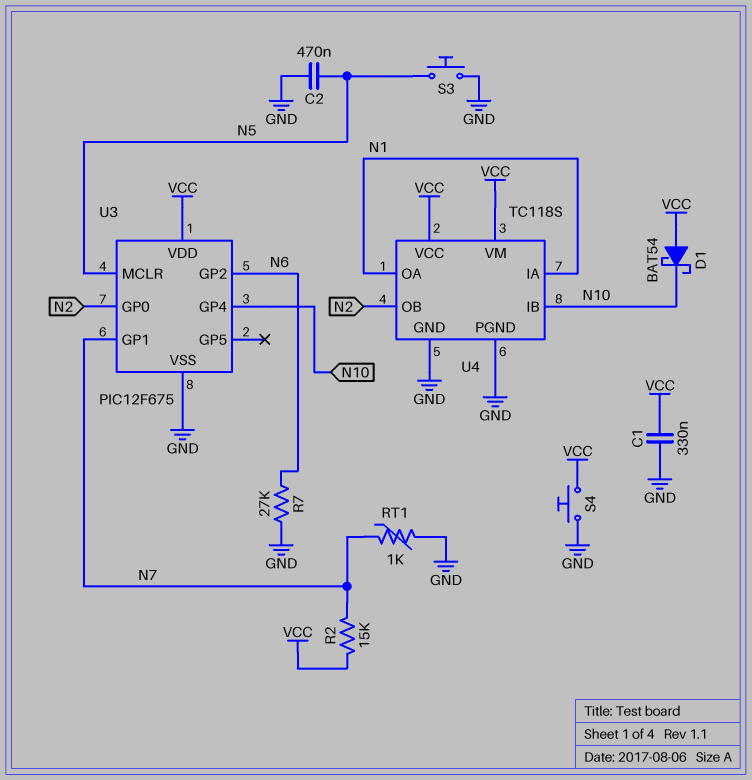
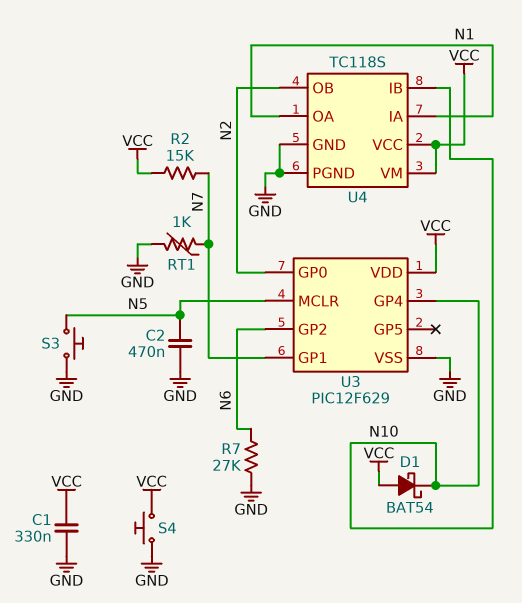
U3: PIC12F675 -> PIC12F629

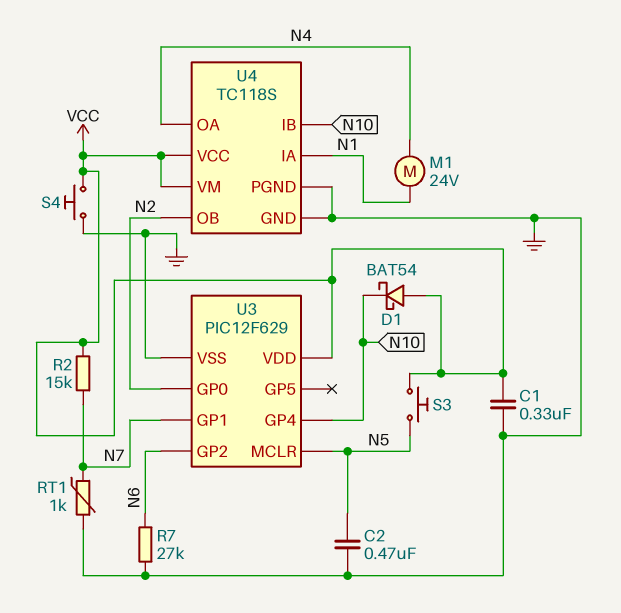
M1: none -> motor 24V (N1, N4)
S3: button (GND, N5) -> button (N5, VCC)
U4 pin OA: N1 -> N4

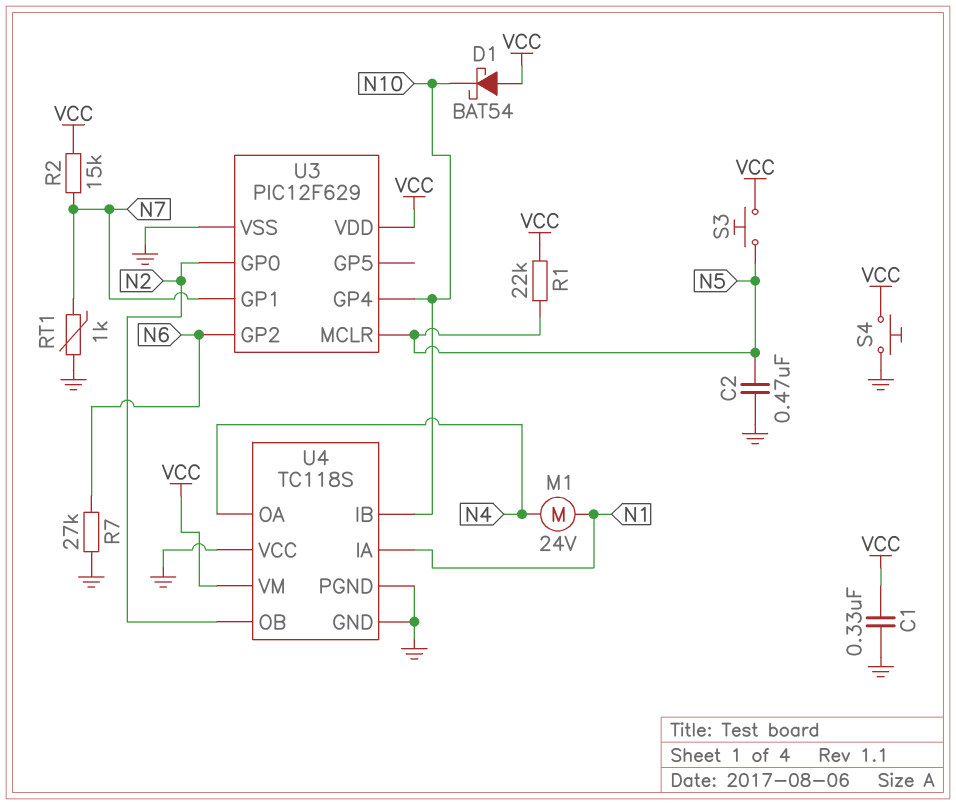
R1: none -> 22k (N5, VCC)
U4 pin VCC: VCC -> GND

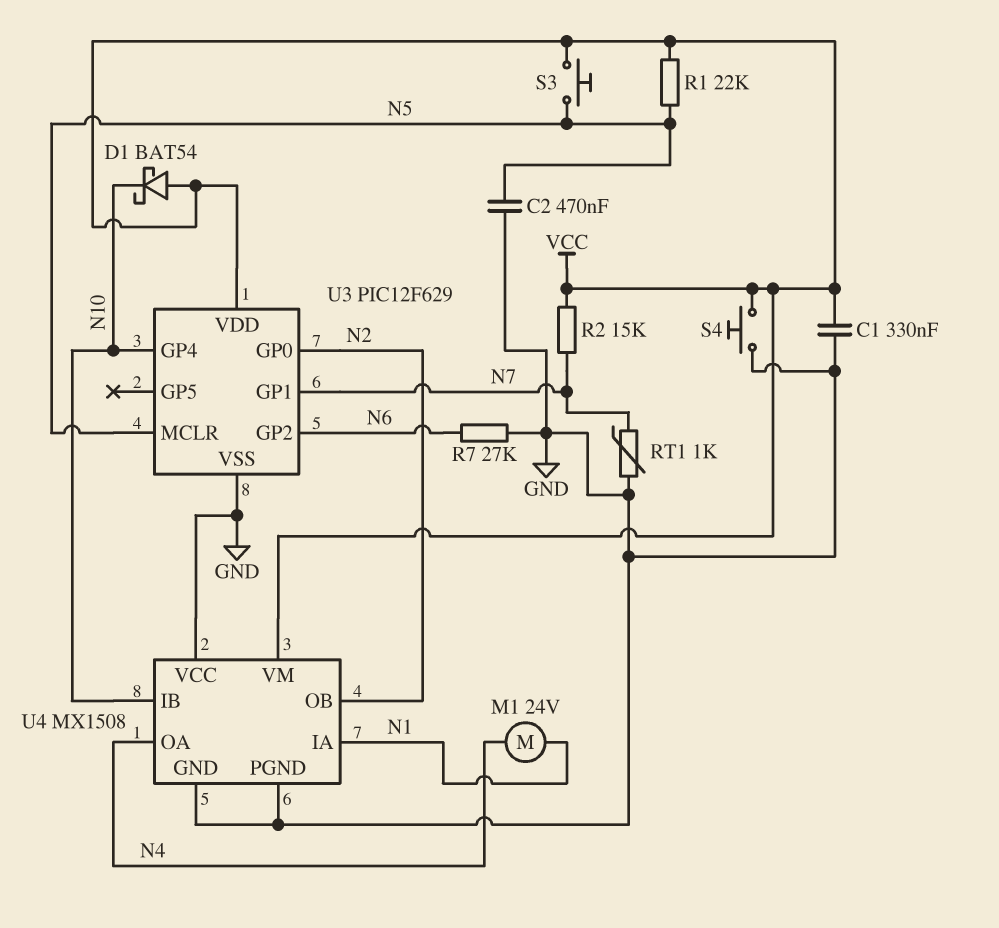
U4: TC118S -> MX1508

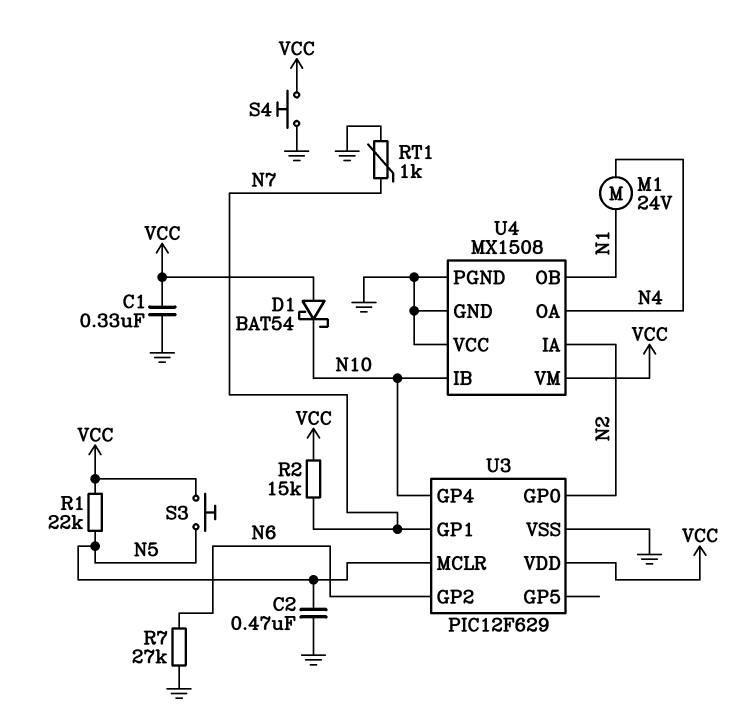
U4 pin IA: N1 -> N2
U4 pin OB: N2 -> N1

